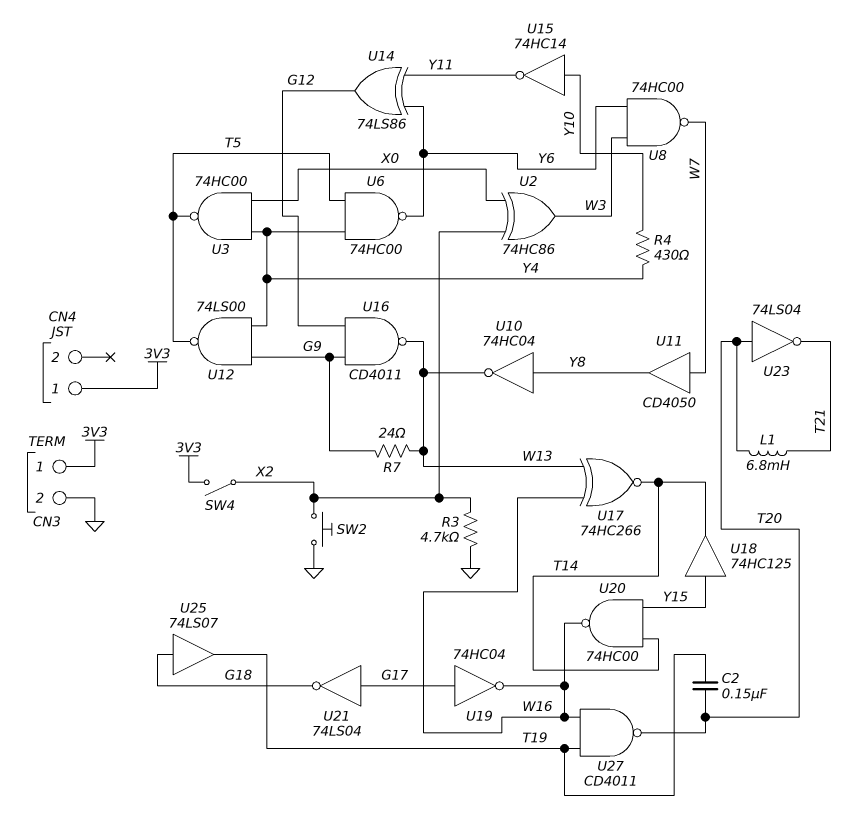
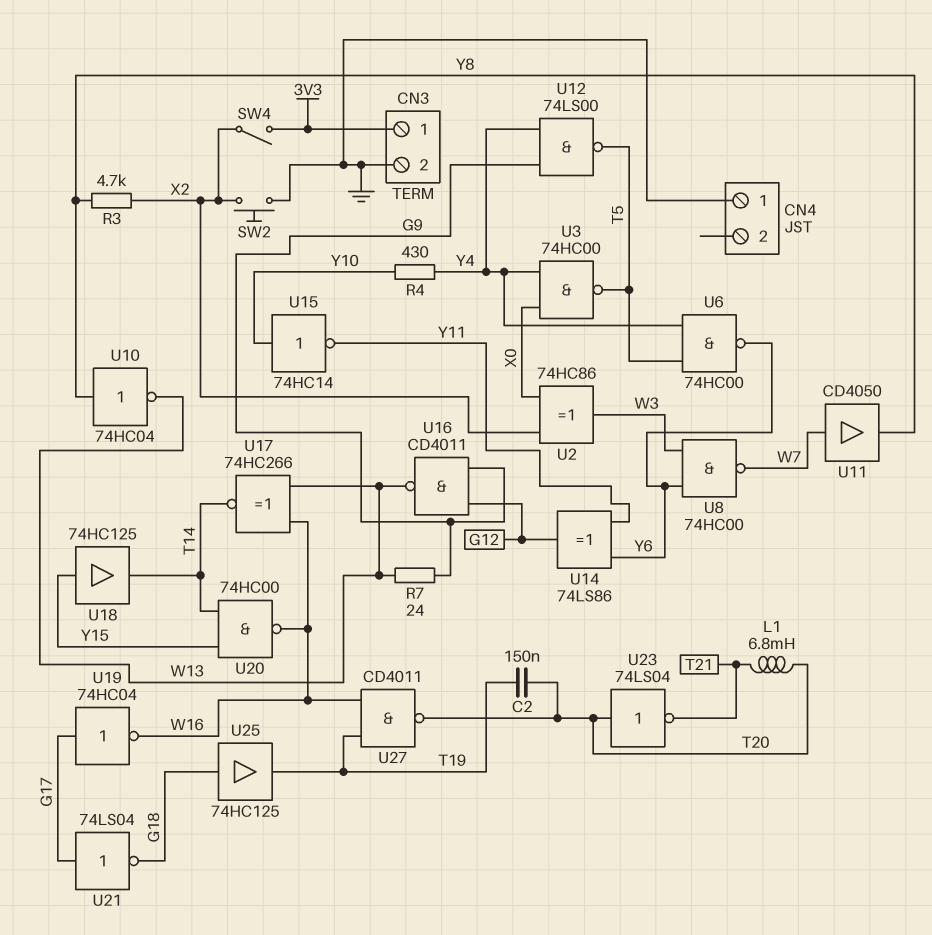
CN4 pin 1: 3V3 -> GND
R3: 4.7k (GND, X2) -> 4.7k (X2, Y8)
U25: buffer 74LS07 (in G18, out T19) -> buffer 74HC125 (in G18, out T19)

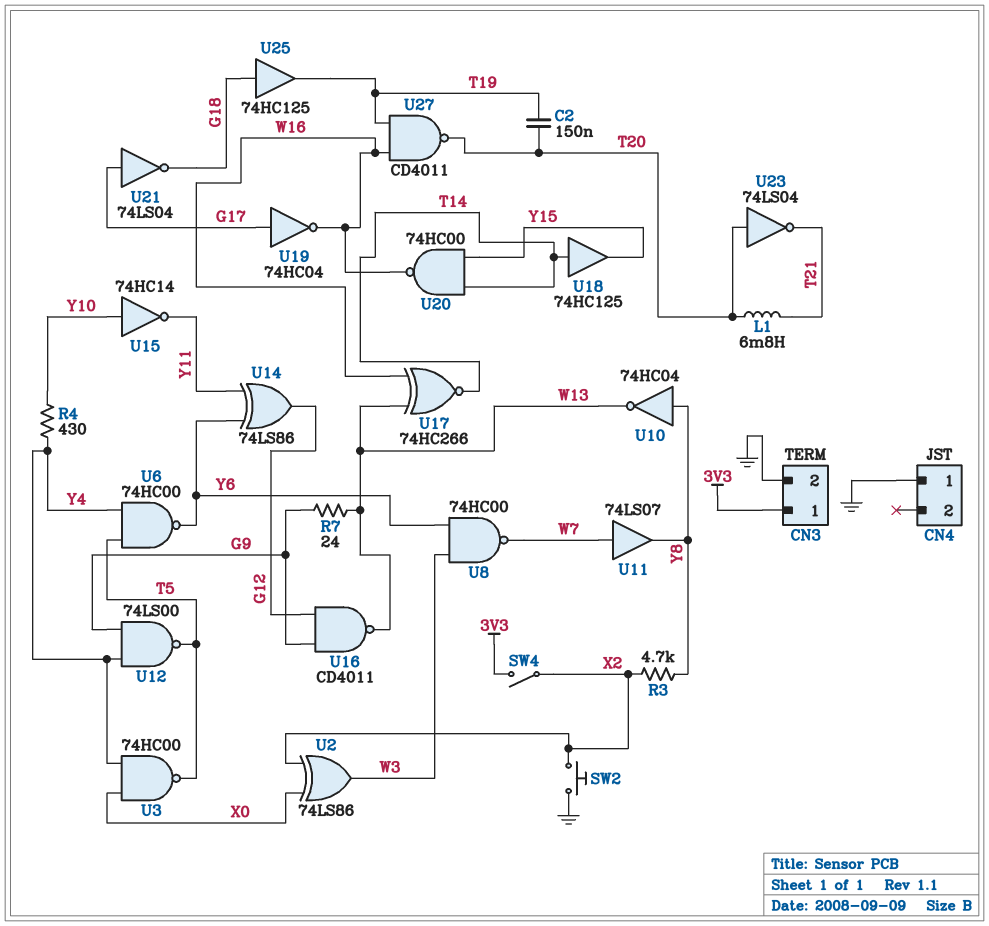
U2: XOR 74HC86 (in X0, in X2, out W3) -> XOR 74LS86 (in X0, in X2, out W3)
U11: buffer CD4050 (in W7, out Y8) -> buffer 74LS07 (in W7, out Y8)
U18: buffer 74HC125 (in Y15, out T14) -> buffer 74HC125 (in T14, out Y15)

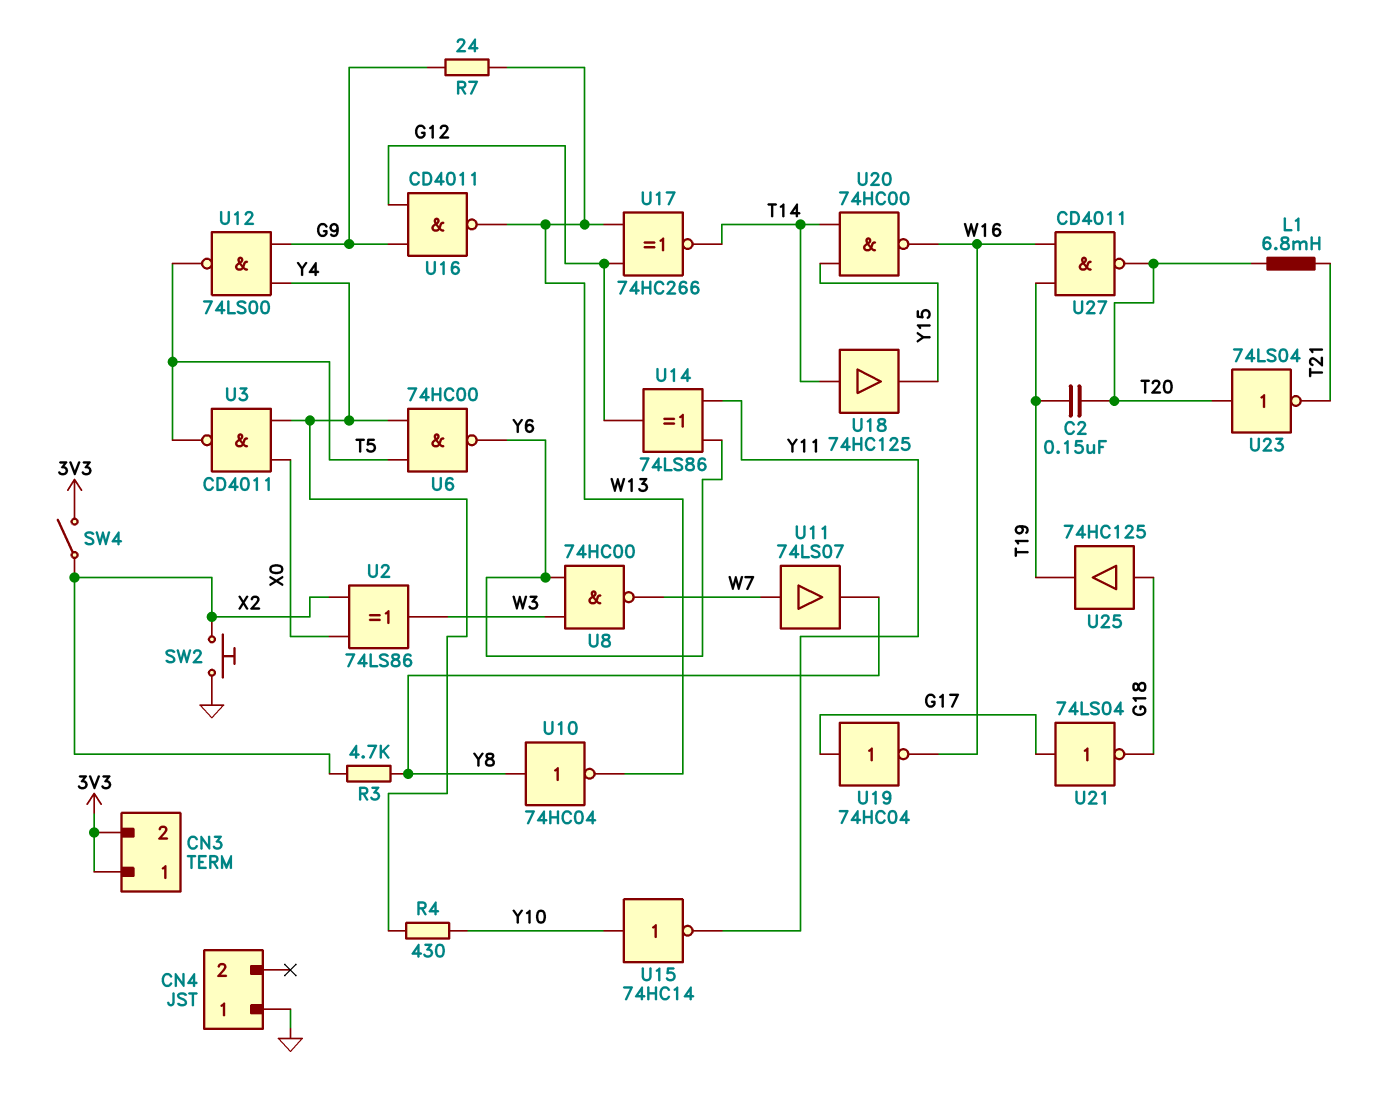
CN3 pin 2: GND -> 3V3
U3: NAND 74HC00 (in X0, in Y4, out T5) -> NAND CD4011 (in X0, in Y4, out T5)
U17: XNOR 74HC266 (in W13, in W16, out T14) -> XNOR 74HC266 (in G12, in W13, out T14)

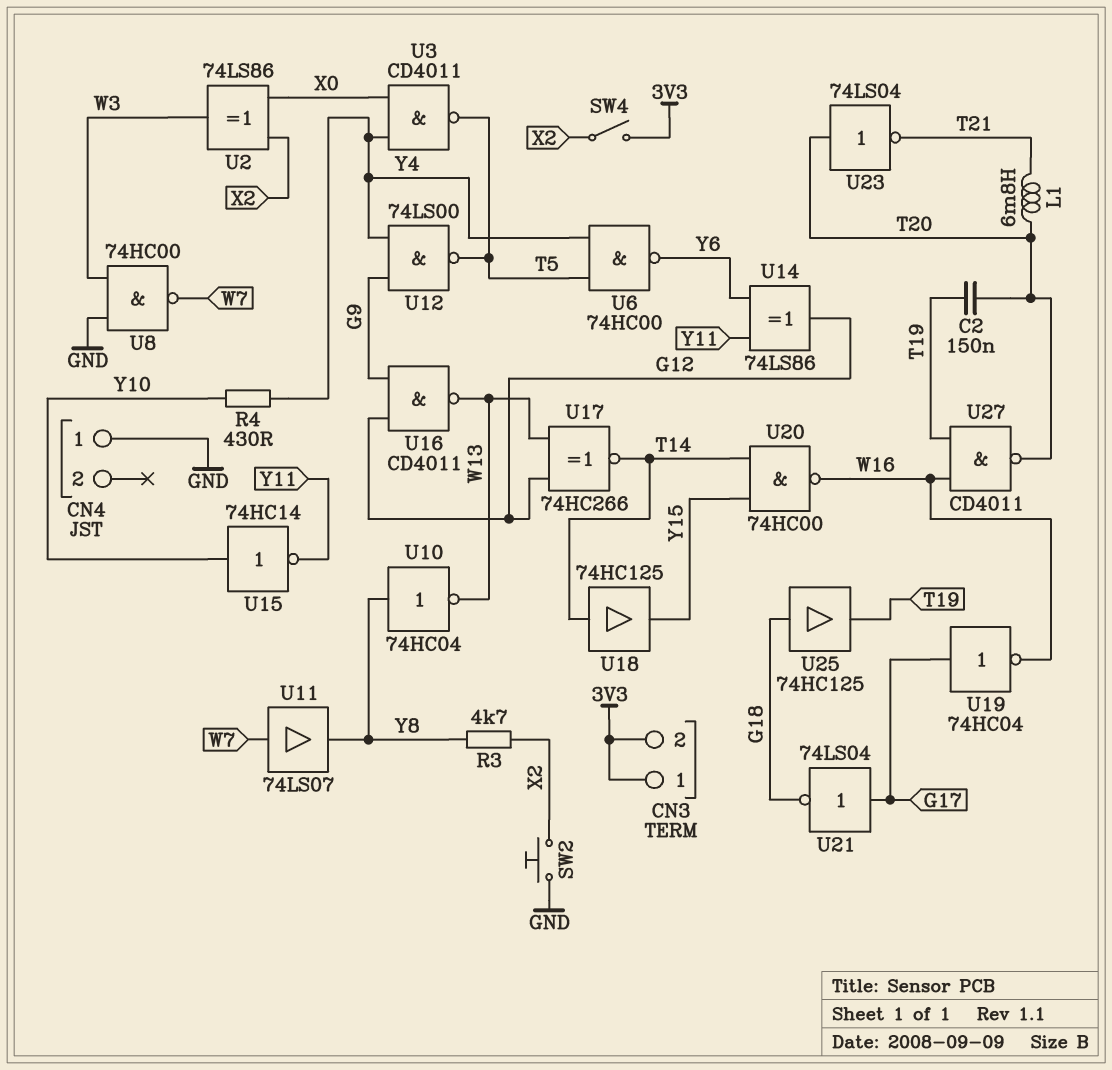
R7: 24 (G9, W13) -> none
U8: NAND 74HC00 (in W3, in Y6, out W7) -> NAND 74HC00 (in GND, in W3, out W7)

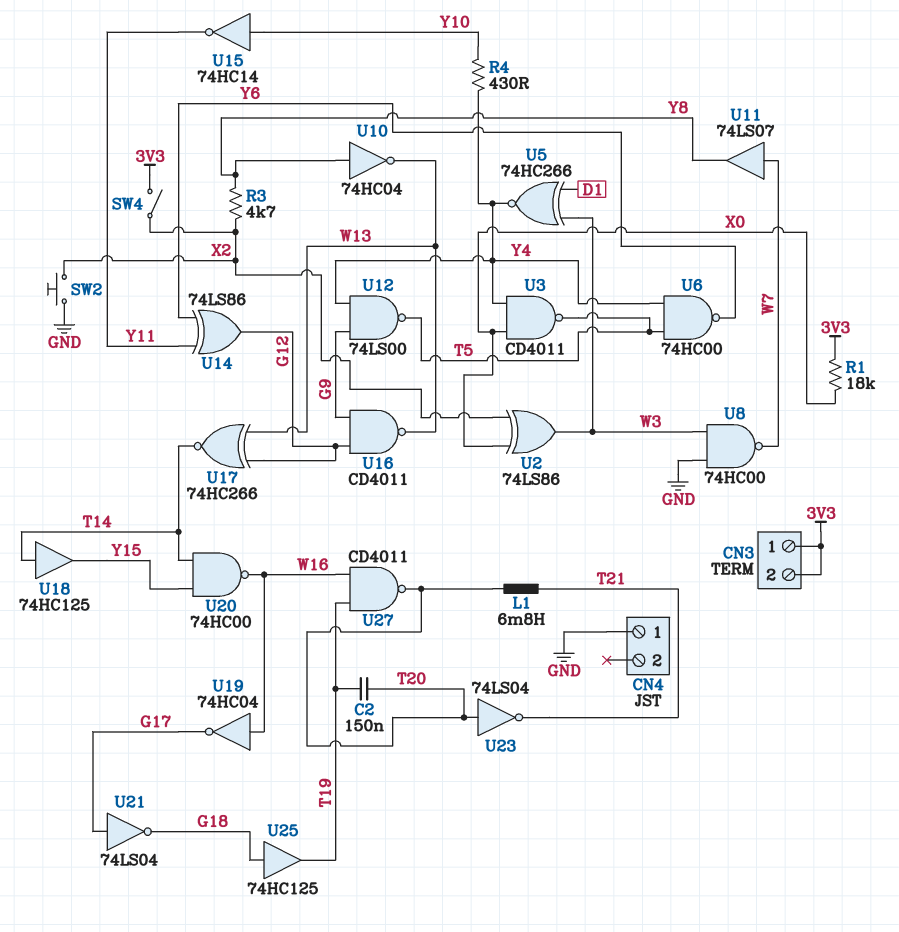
R1: none -> 18k (3V3, X0)
U5: none -> XNOR 74HC266 (in D1, in W3, out Y4)
U19: NOT 74HC04 (in G17, out W16) -> NOT 74HC04 (in W16, out G17)

